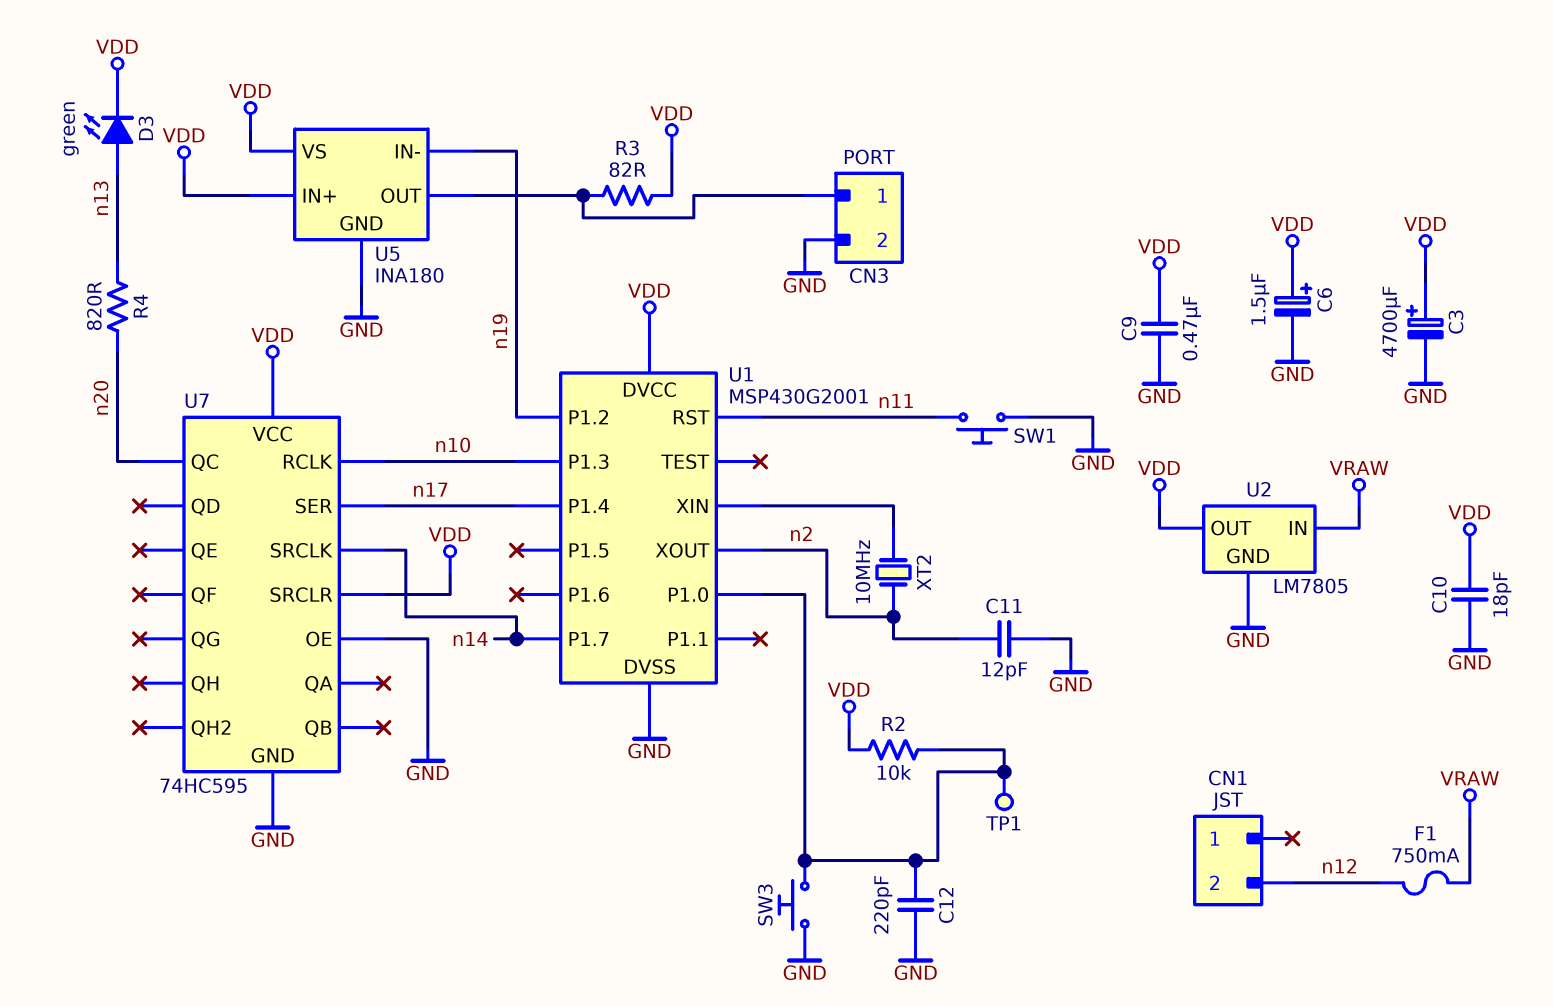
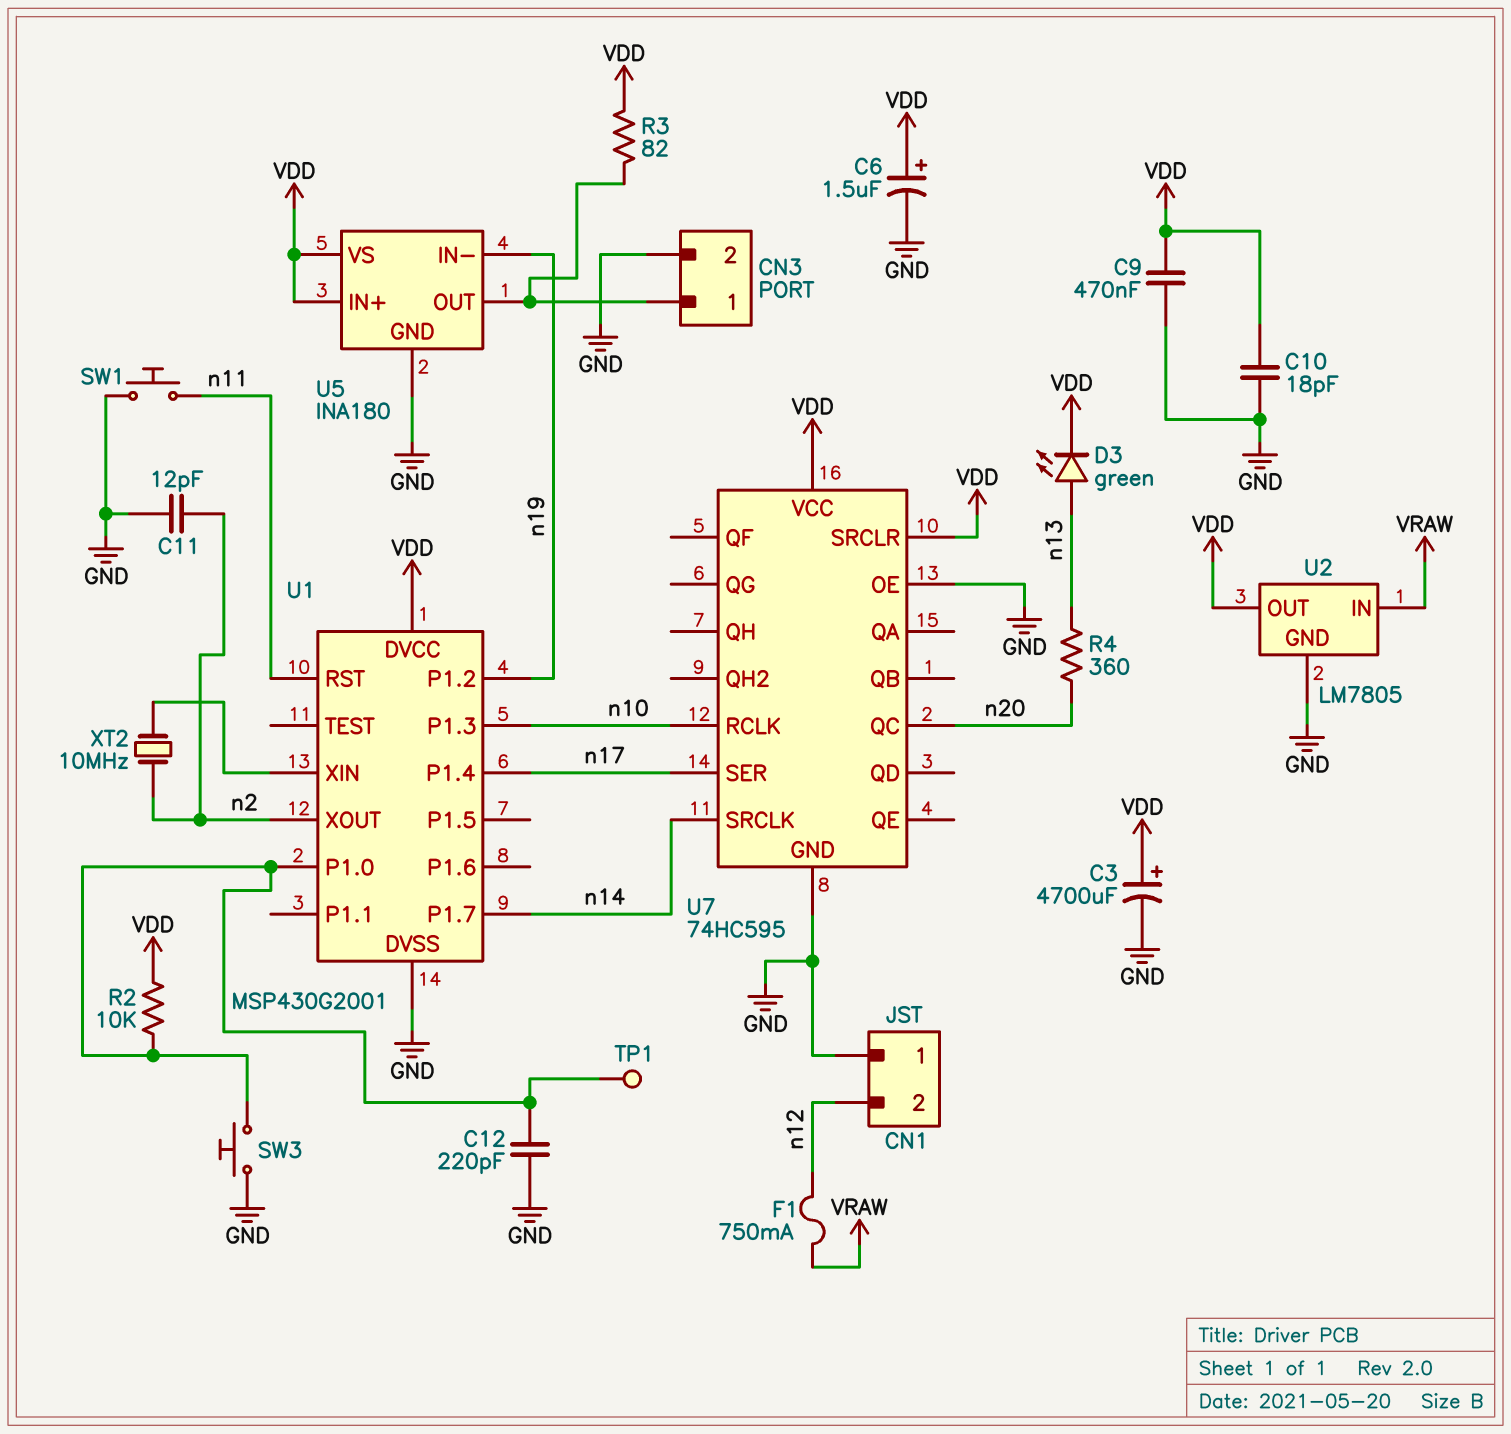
CN1 pin 1: none -> GND
R4: 820 (n13, n20) -> 360 (n13, n20)

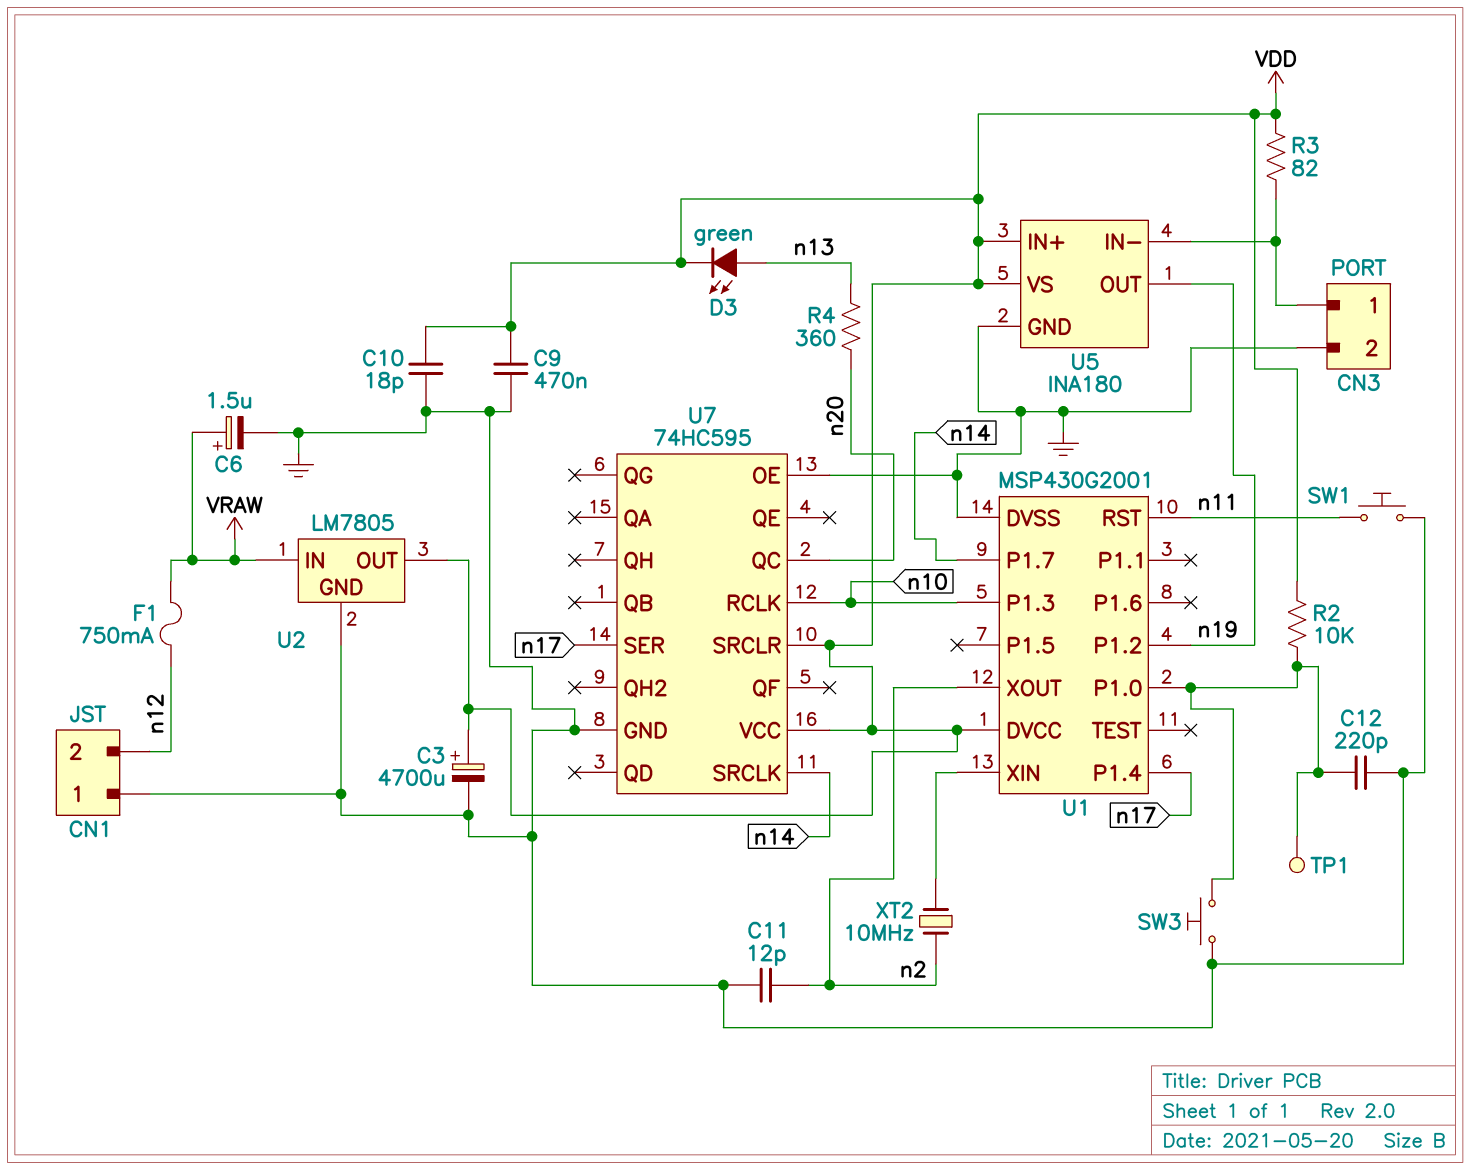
C6: 1.5uF (plus VDD, minus GND) -> 1.5uF (plus VRAW, minus GND)
U5 pin IN-: n19 -> CN3/1
U5 pin OUT: CN3/1 -> n19

